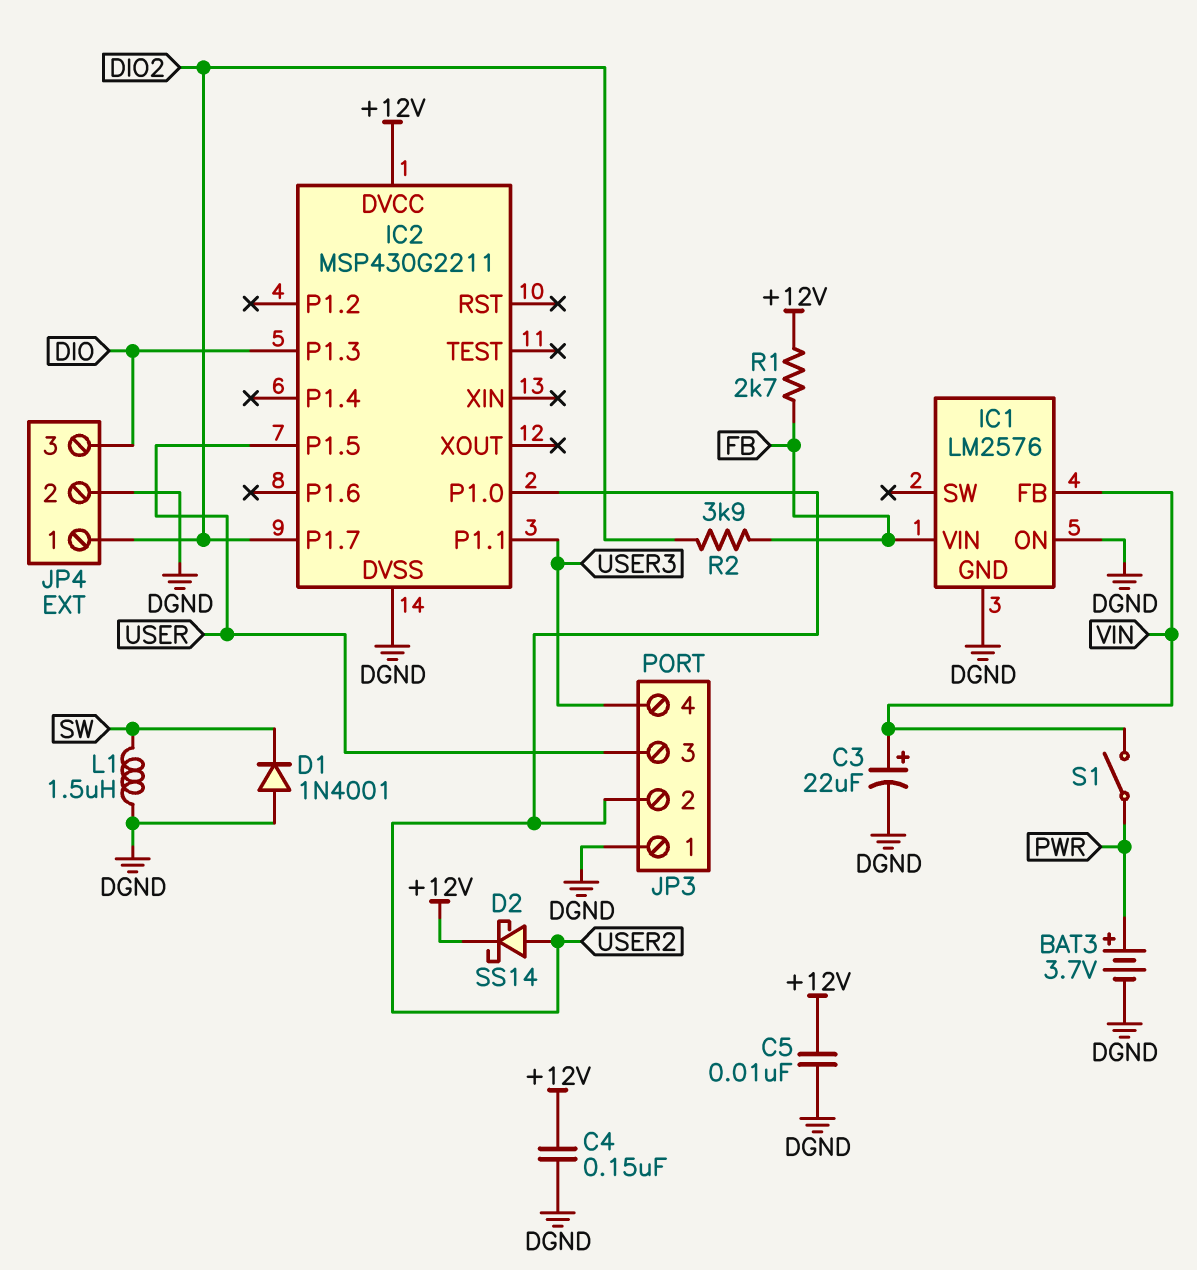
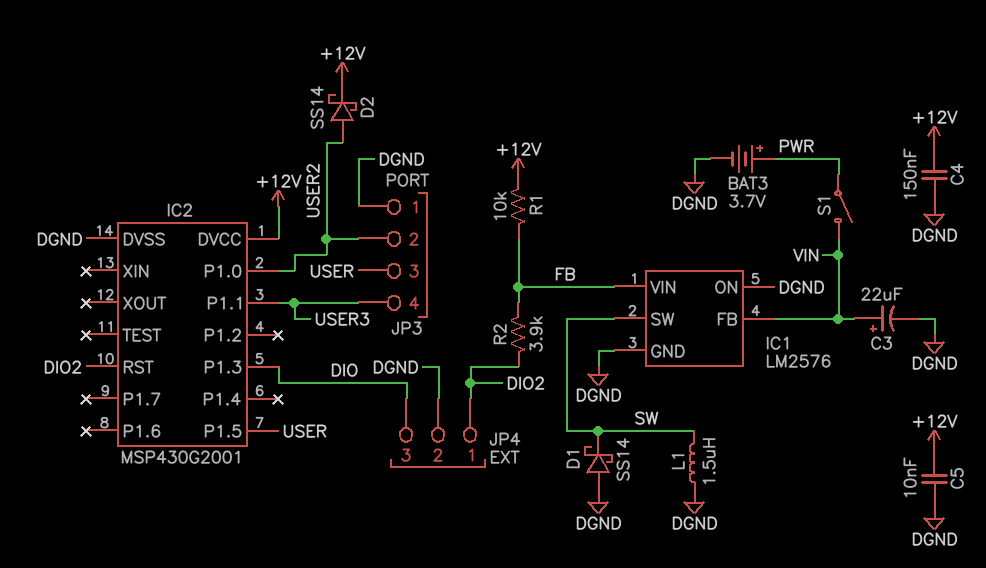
D1: diode 1N4001 (A DGND, K SW) -> schottky SS14 (A DGND, K SW)
IC1 pin SW: none -> SW
IC2: MSP430G2211 -> MSP430G2001
IC2 pin P1.7: DIO2 -> none
IC2 pin RST: none -> DIO2
R1: 2.7k (+12V, FB) -> 10k (+12V, FB)

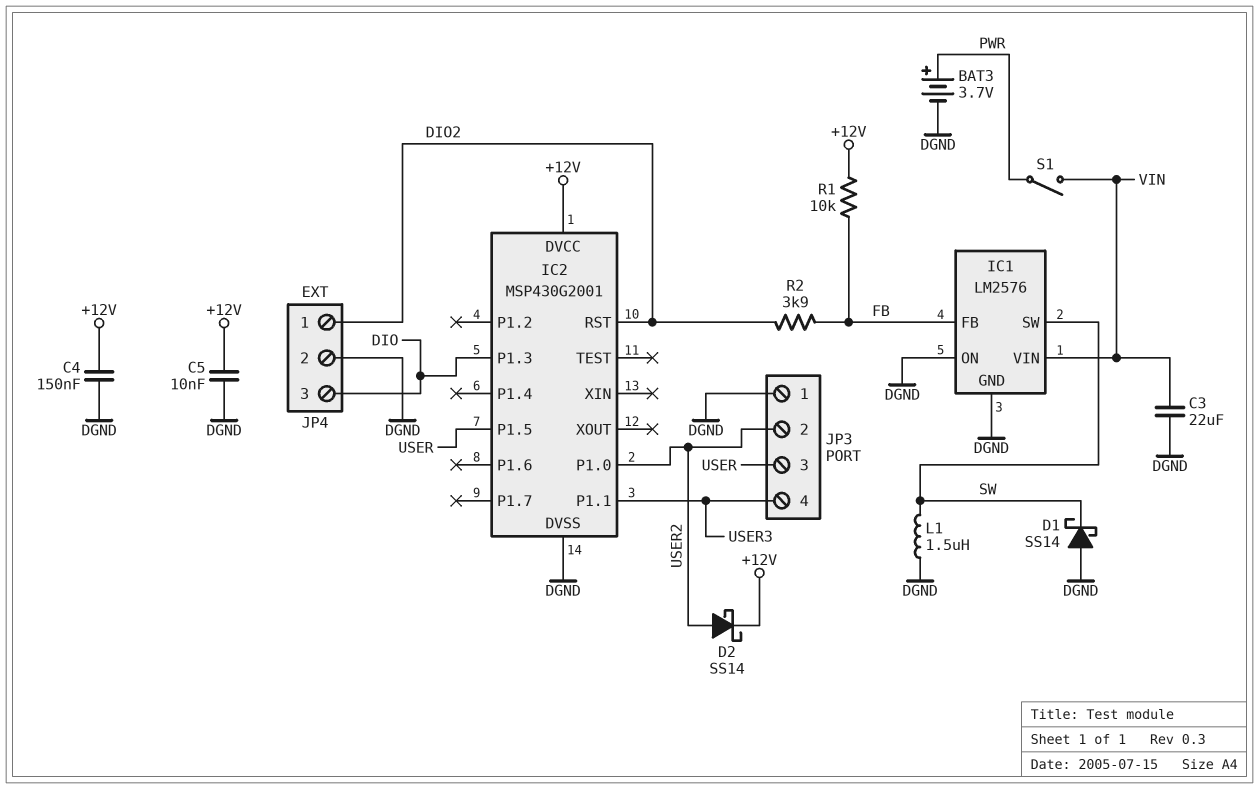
C3: 22uF (plus VIN, minus DGND) -> 22uF (DGND, VIN)
IC1 pin FB: VIN -> FB
IC1 pin VIN: FB -> VIN

